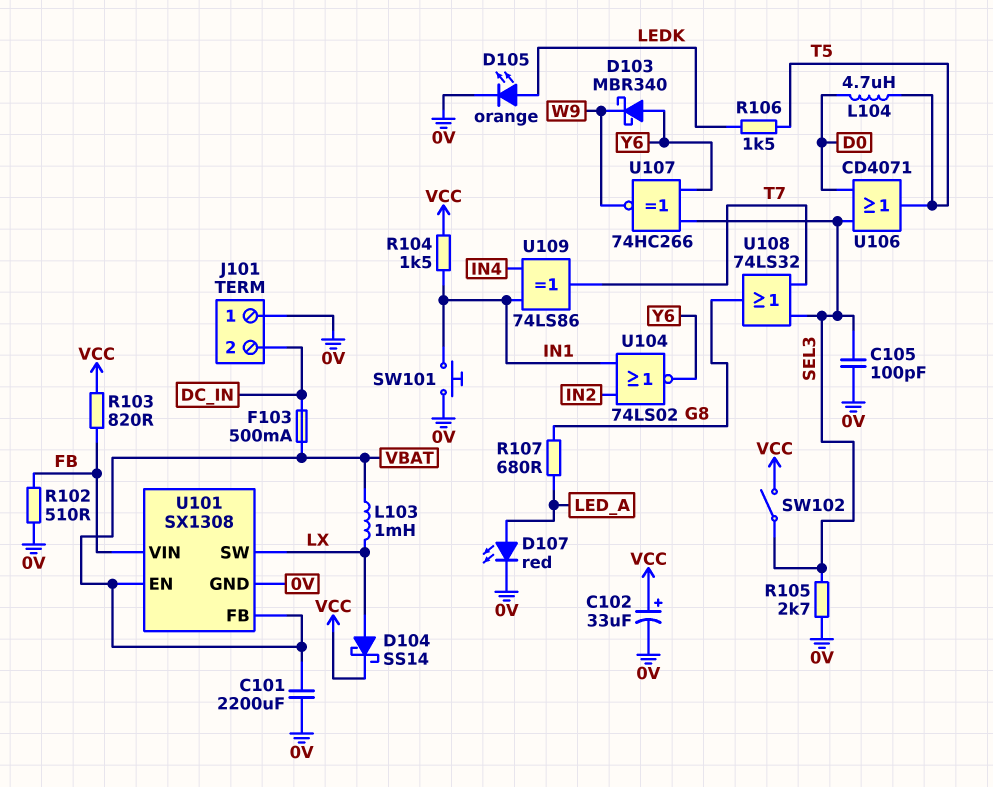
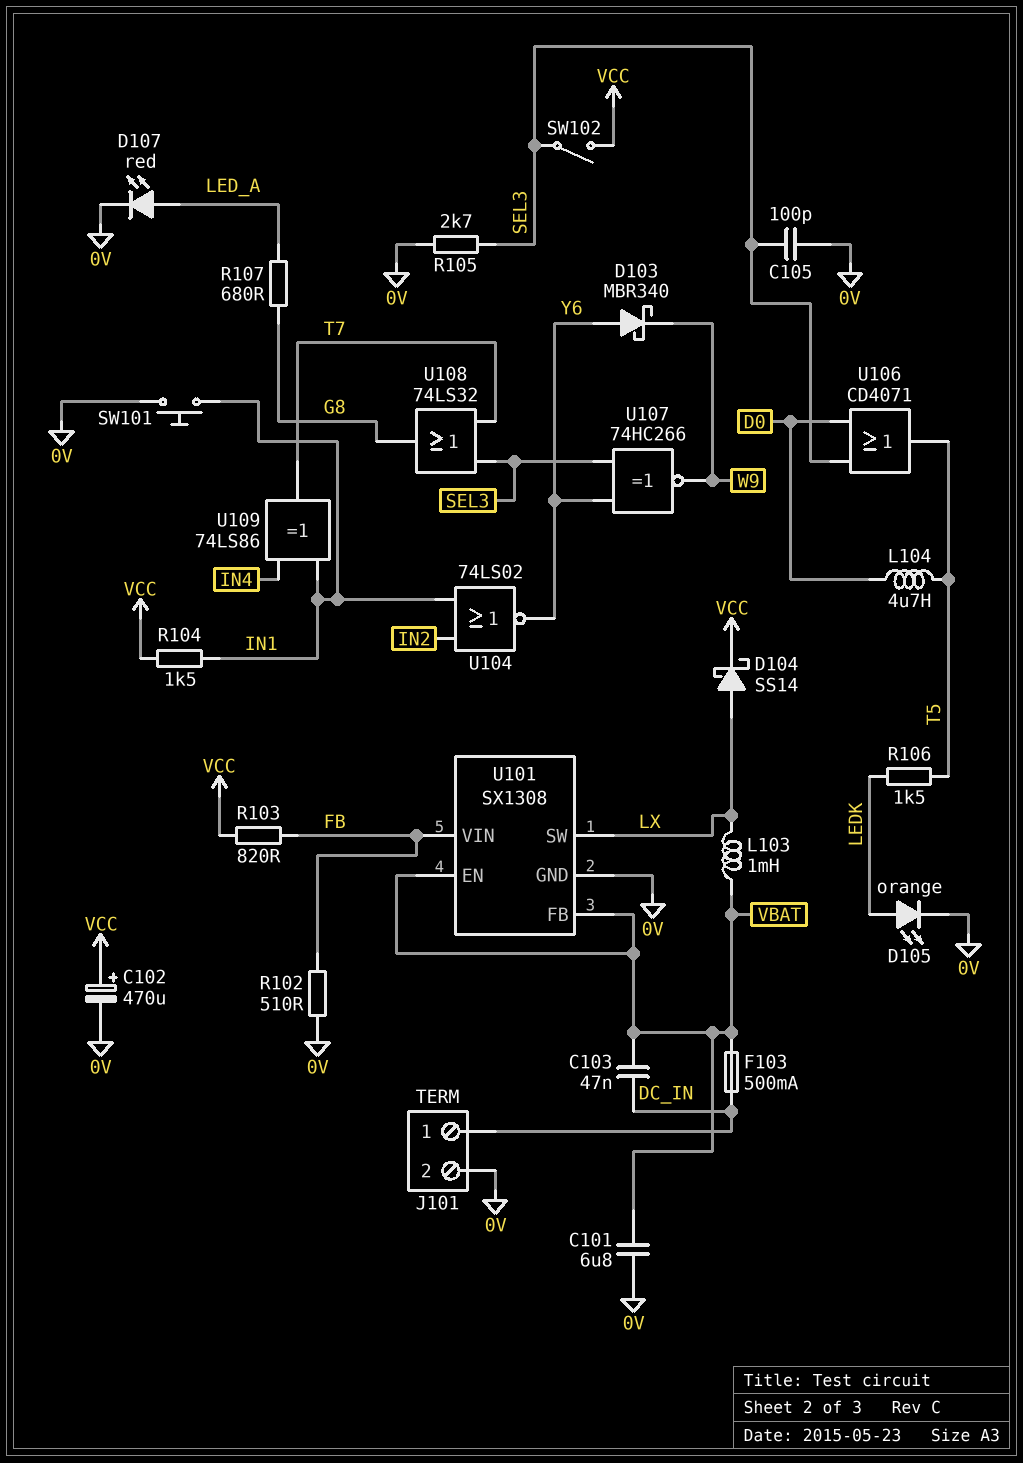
C101: 2200uF (0V, VBAT) -> 6.8uF (0V, VBAT)
C102: 33uF (plus VCC, minus 0V) -> 470uF (plus VCC, minus 0V)
C103: none -> 47nF (DC_IN, VBAT)
J101 pin 1: 0V -> DC_IN
J101 pin 2: DC_IN -> 0V

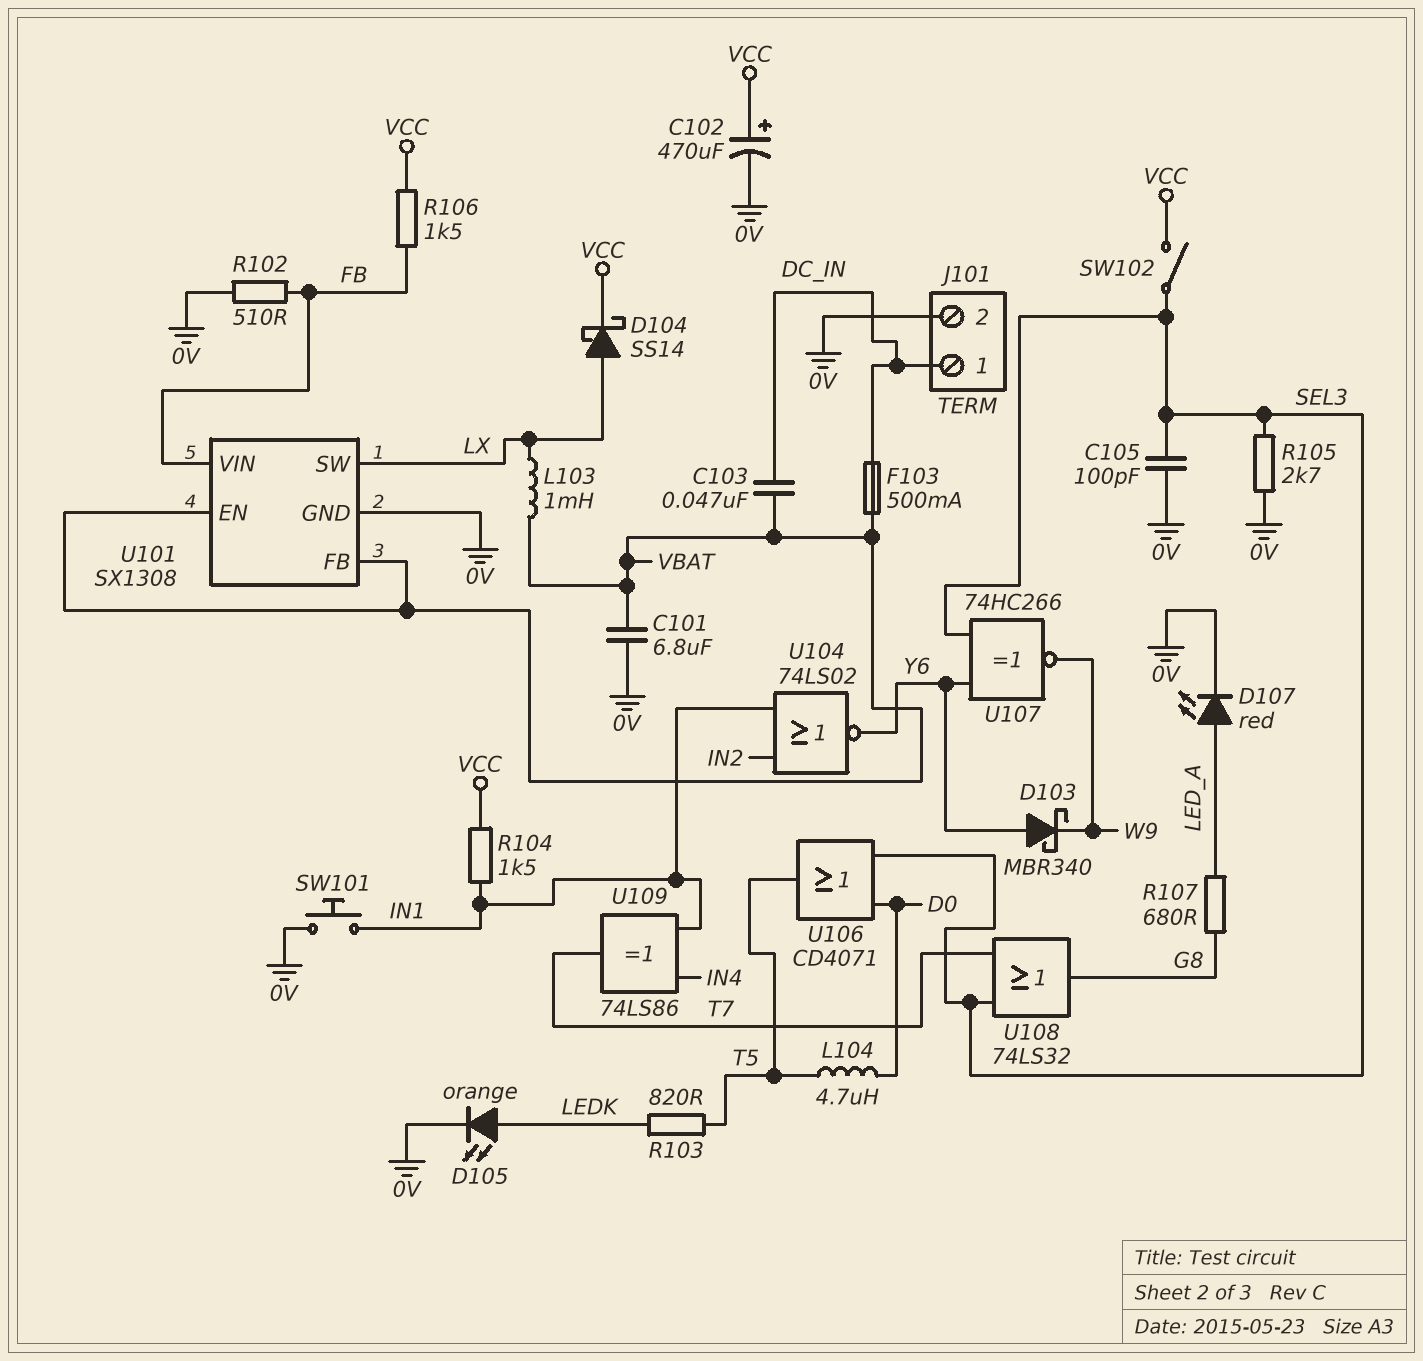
R103: 820 (FB, VCC) -> 820 (LEDK, T5)
R106: 1.5k (LEDK, T5) -> 1.5k (FB, VCC)

